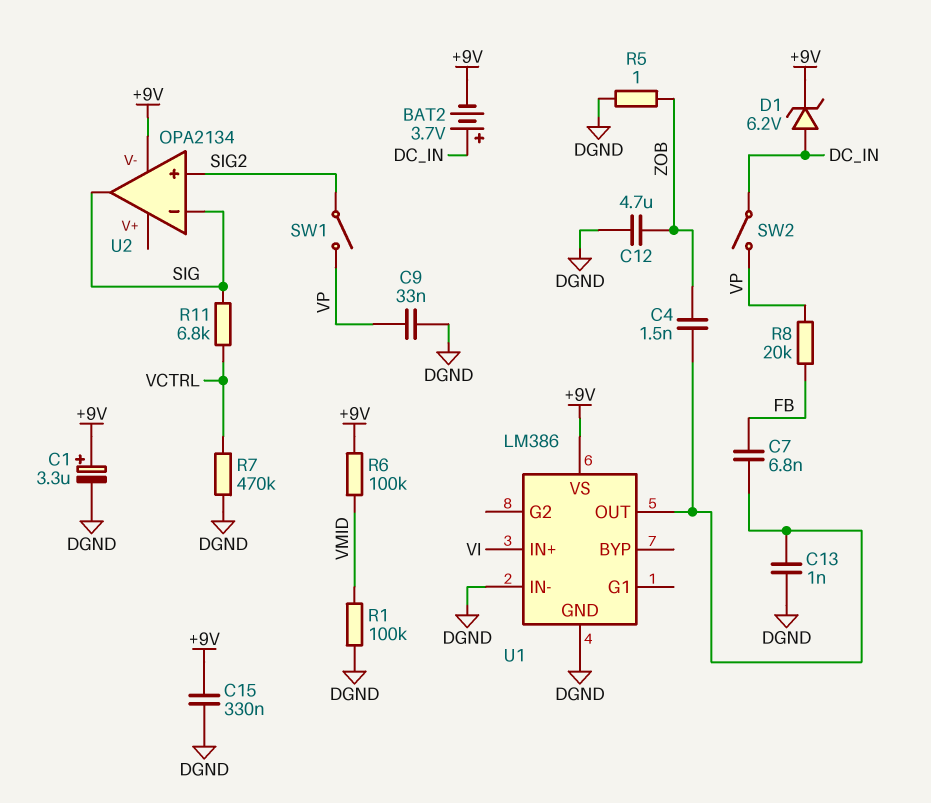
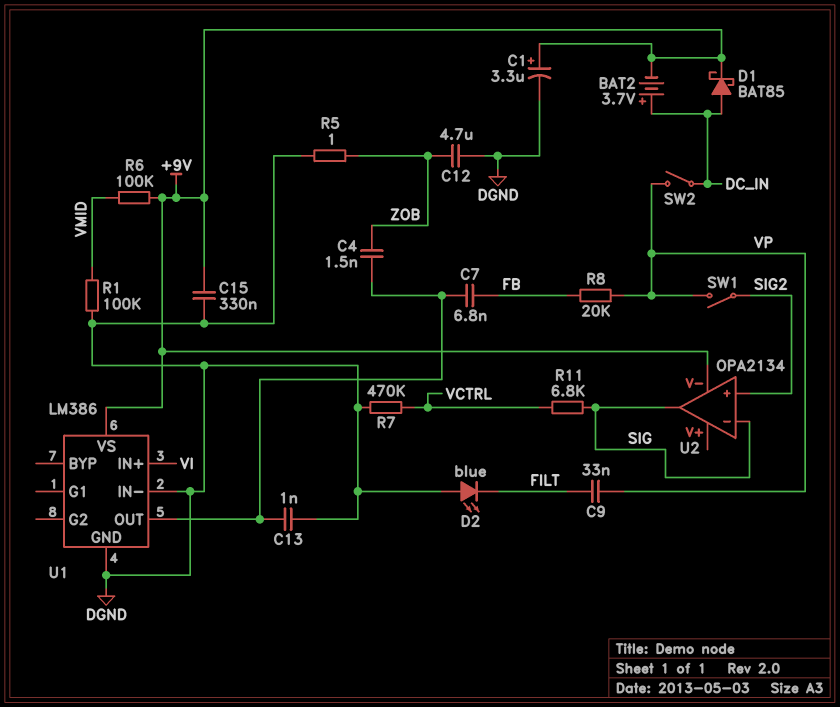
C9: 33nF (DGND, VP) -> 33nF (FILT, VP)
D1: zener 6.2V (A DC_IN, K +9V) -> schottky BAT85 (A DC_IN, K +9V)
D2: none -> LED blue (A DGND, K FILT)

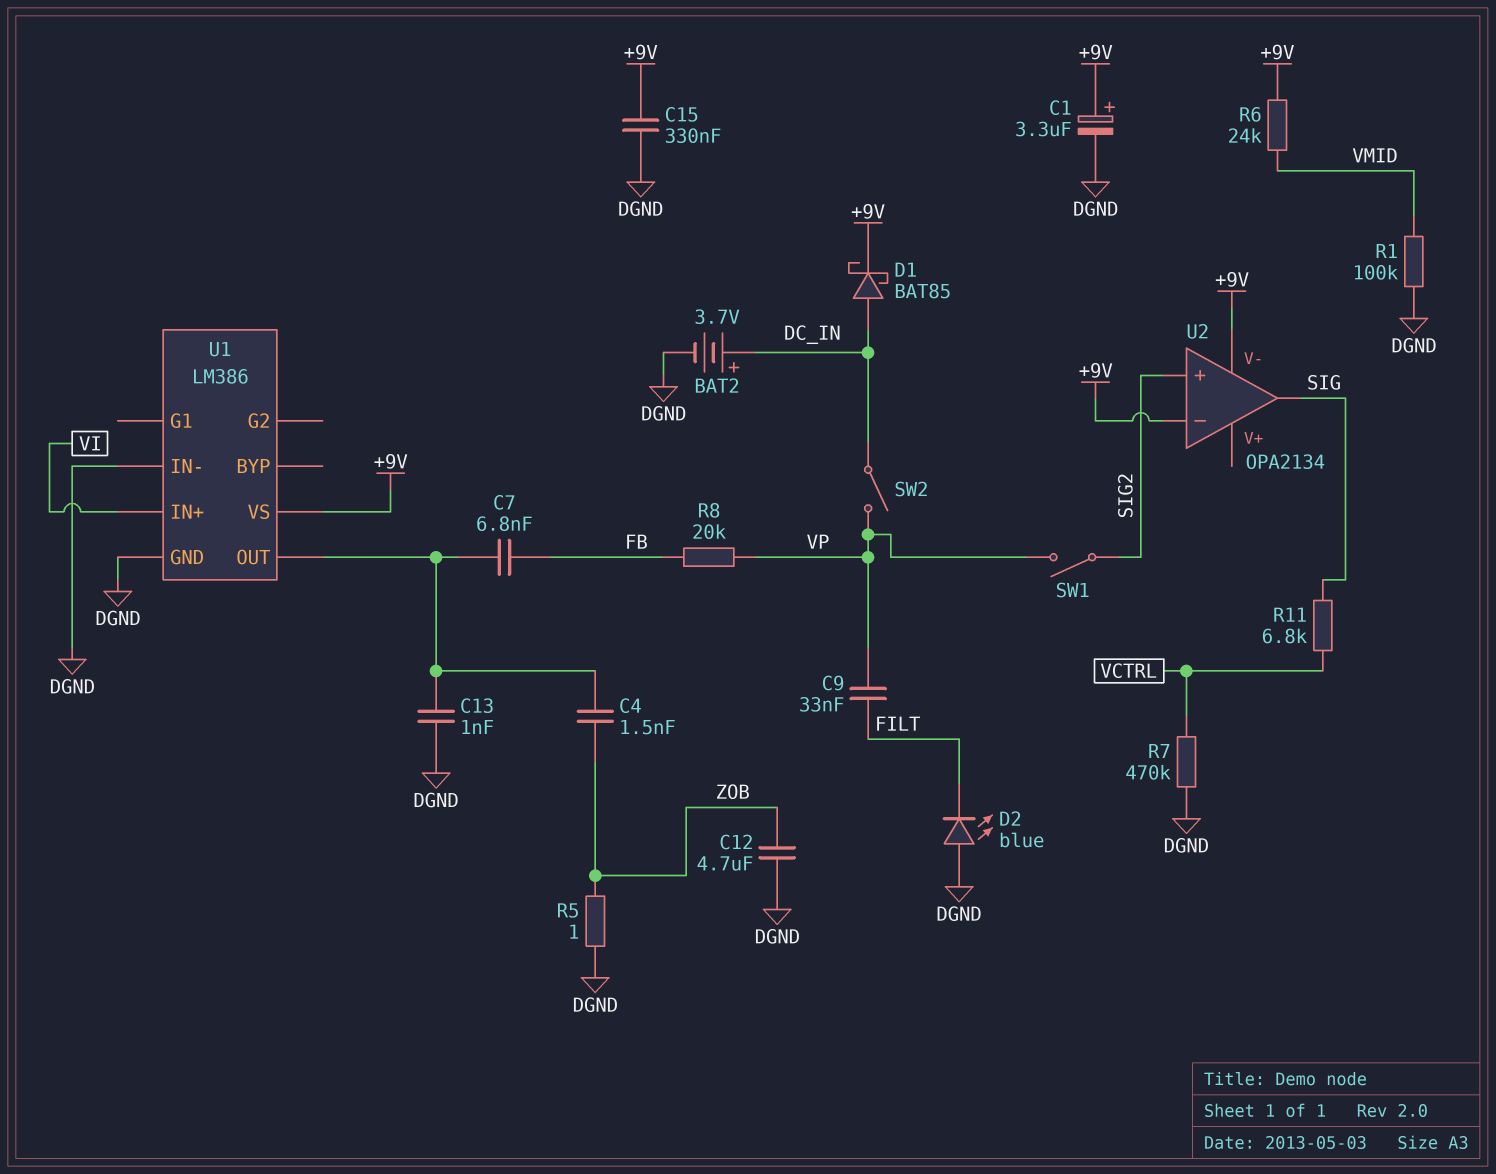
BAT2: 3.7V (plus DC_IN, minus +9V) -> 3.7V (plus DC_IN, minus DGND)
R6: 100k (+9V, VMID) -> 24k (+9V, VMID)
U2 pin in-: SIG -> +9V

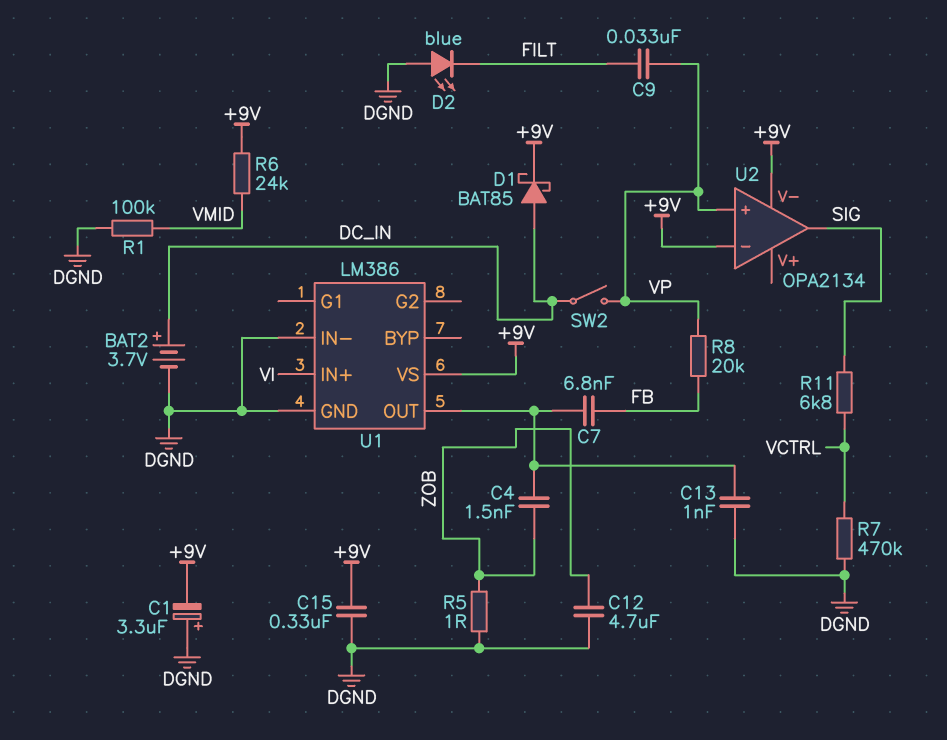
C1: 3.3uF (plus +9V, minus DGND) -> 3.3uF (plus DGND, minus +9V)
SW1: switch (SIG2, VP) -> none
U2 pin in+: SIG2 -> VP

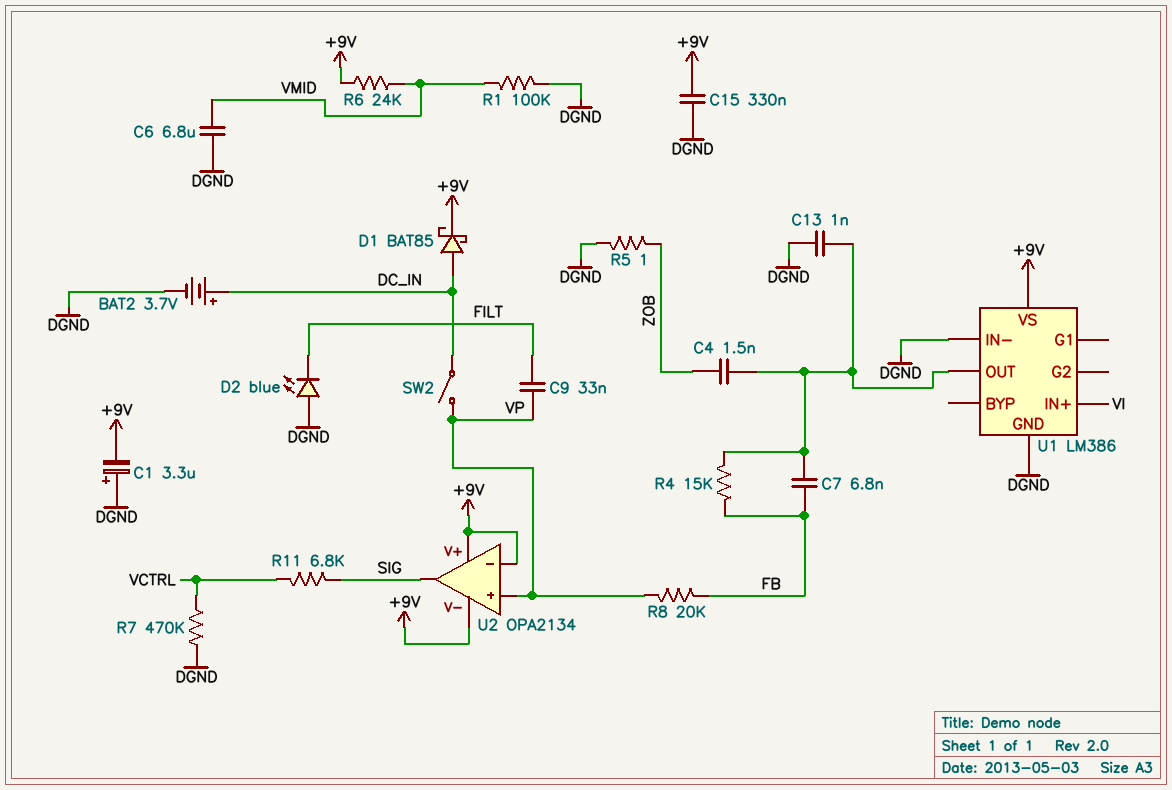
C6: none -> 6.8uF (DGND, VMID)
C12: 4.7uF (DGND, ZOB) -> none
R4: none -> 15k (FB, U1/OUT)
U2 pin V+: none -> +9V

